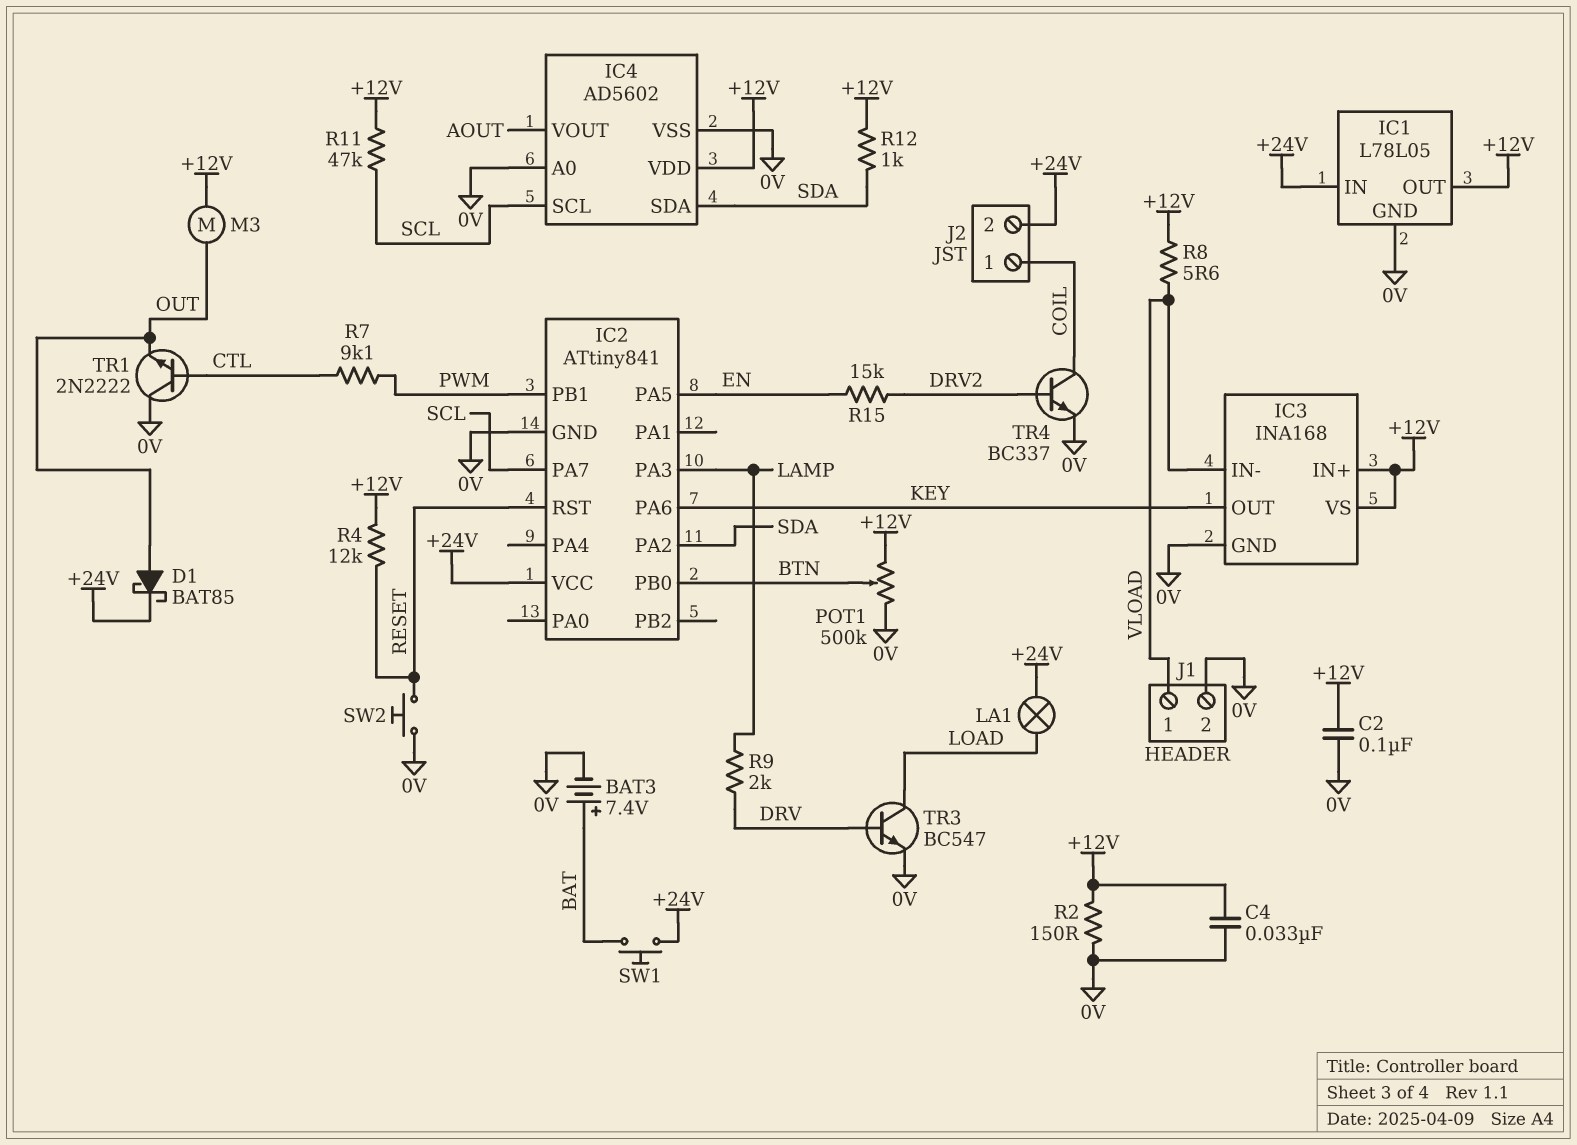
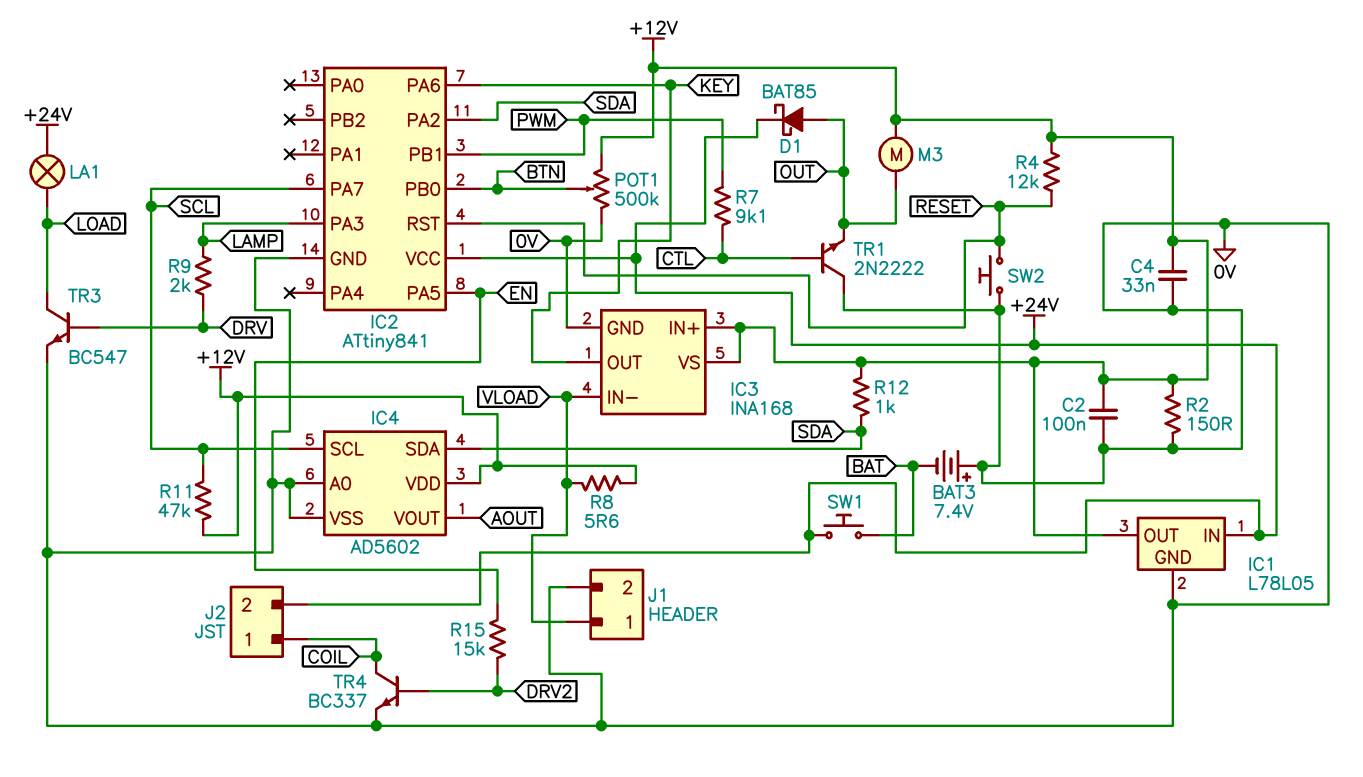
BAT3: 7.4V (plus BAT, minus 0V) -> 7.4V (plus 0V, minus BAT)

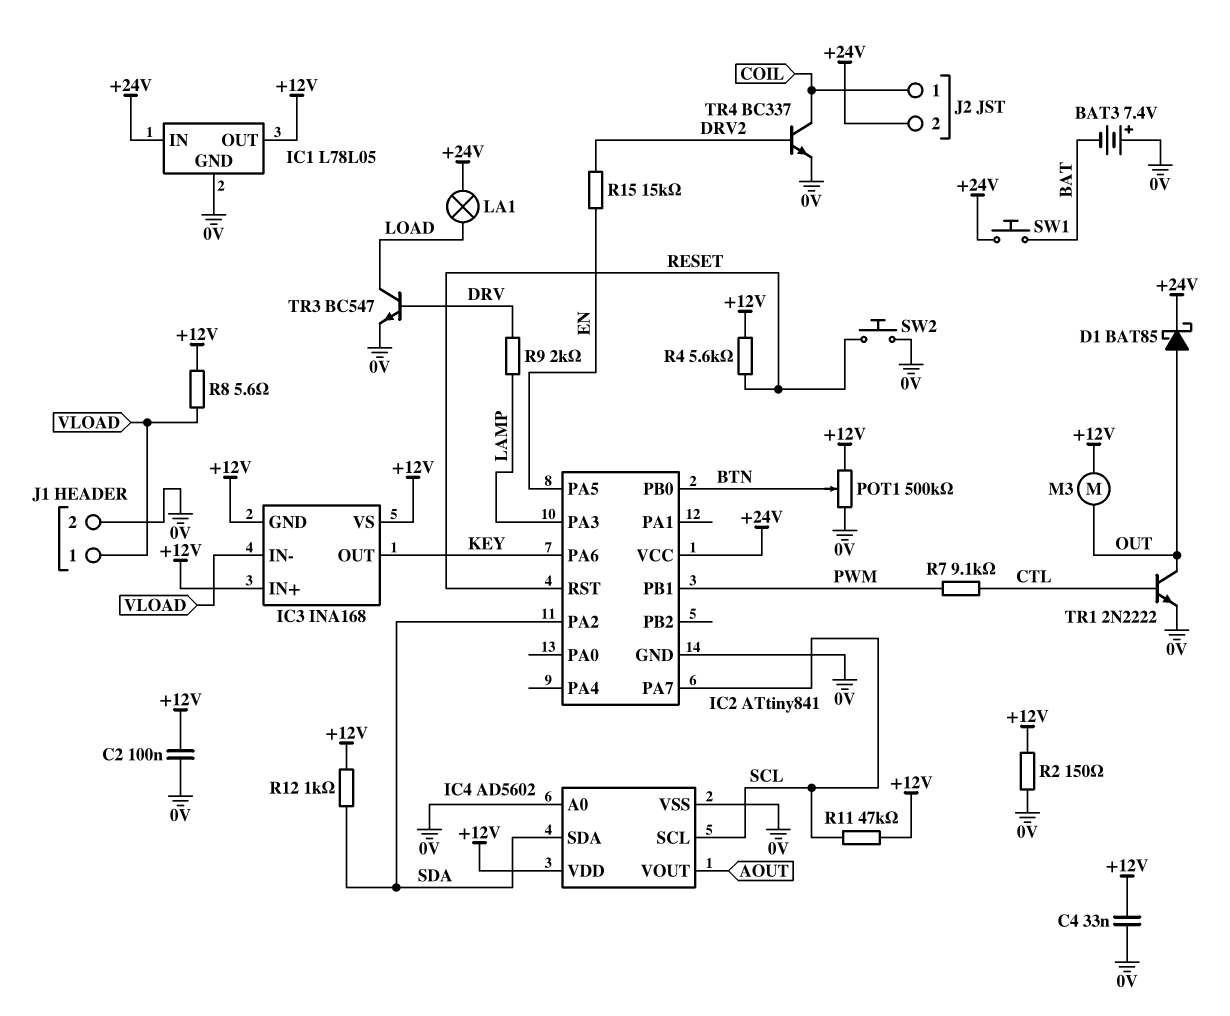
IC3 pin GND: 0V -> +12V
R4: 12k (+12V, RESET) -> 5.6k (+12V, RESET)
TR1: NPN 2N2222 (B CTL, C 0V, E OUT) -> NPN 2N2222 (B CTL, C OUT, E 0V)

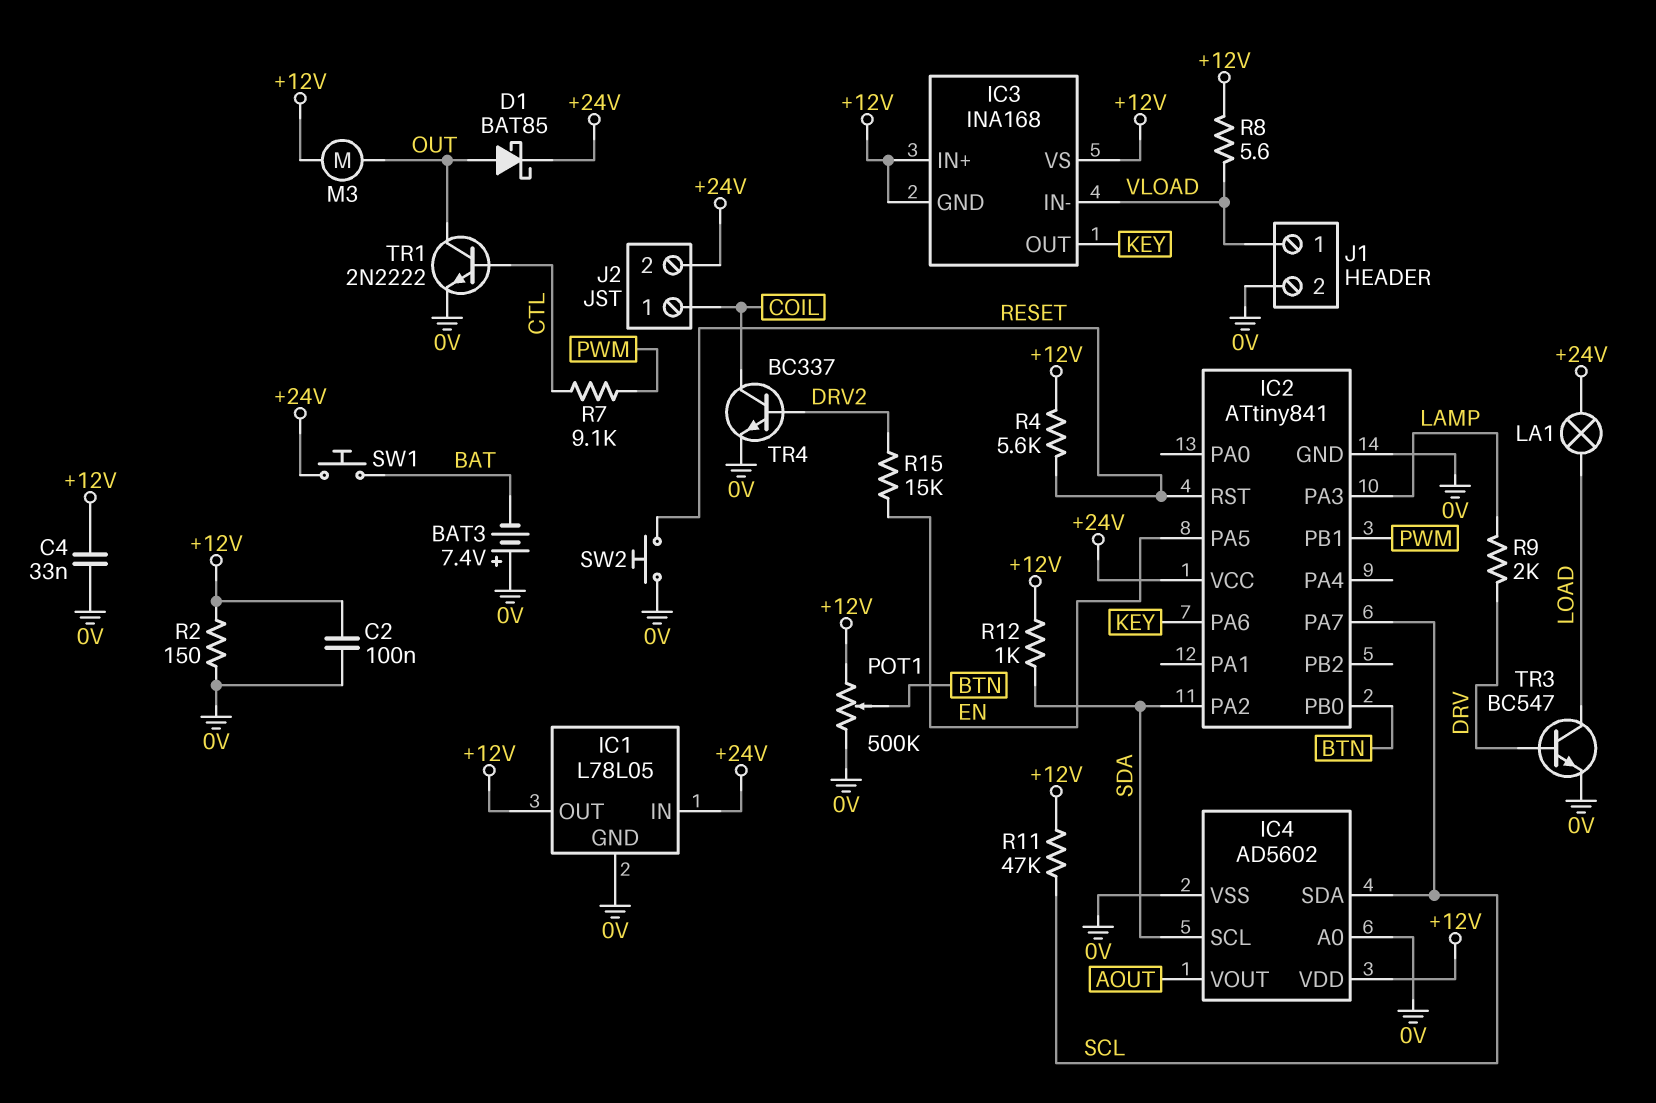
IC4 pin SCL: SCL -> SDA
IC4 pin SDA: SDA -> SCL

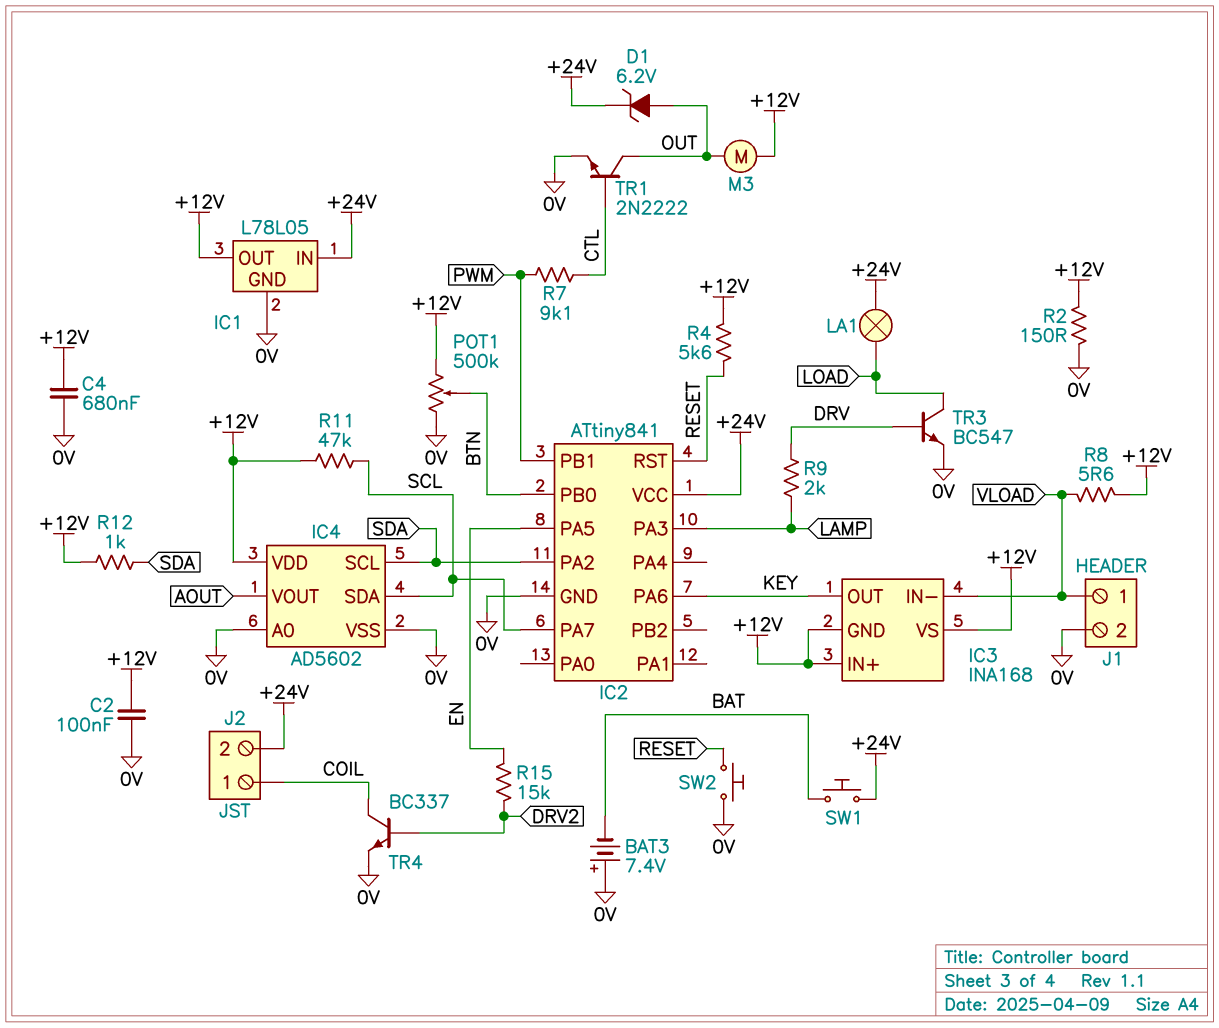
C4: 33nF (+12V, 0V) -> 680nF (+12V, 0V)
D1: schottky BAT85 (A OUT, K +24V) -> zener 6.2V (A OUT, K +24V)

